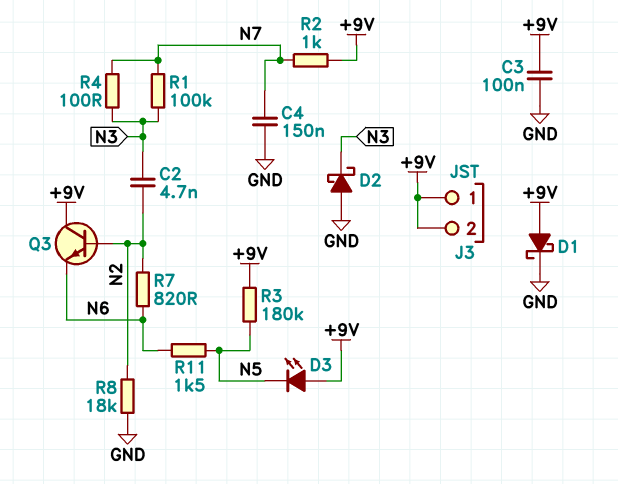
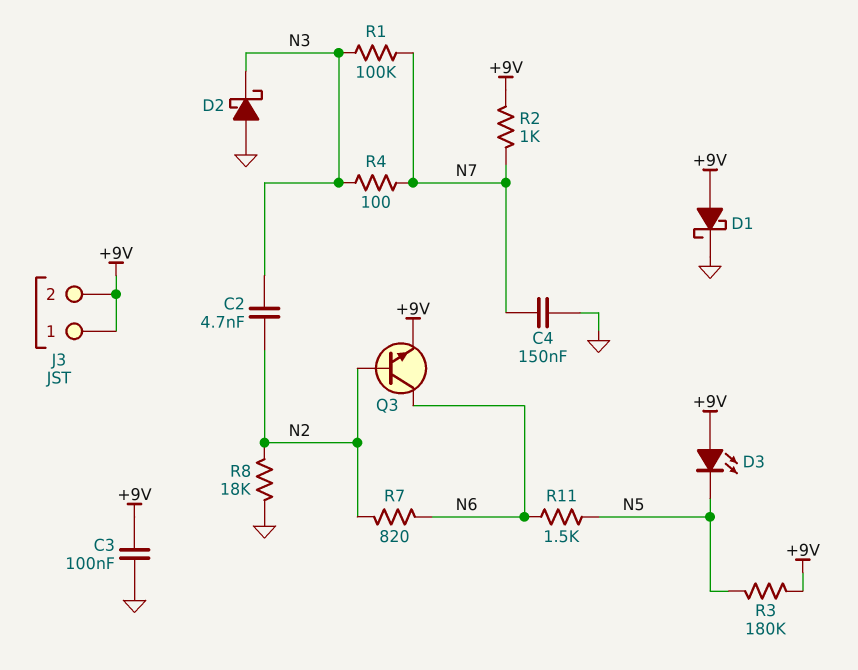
Q3: NPN (B N2, C +9V, E N6) -> NPN (B N2, C N6, E +9V)

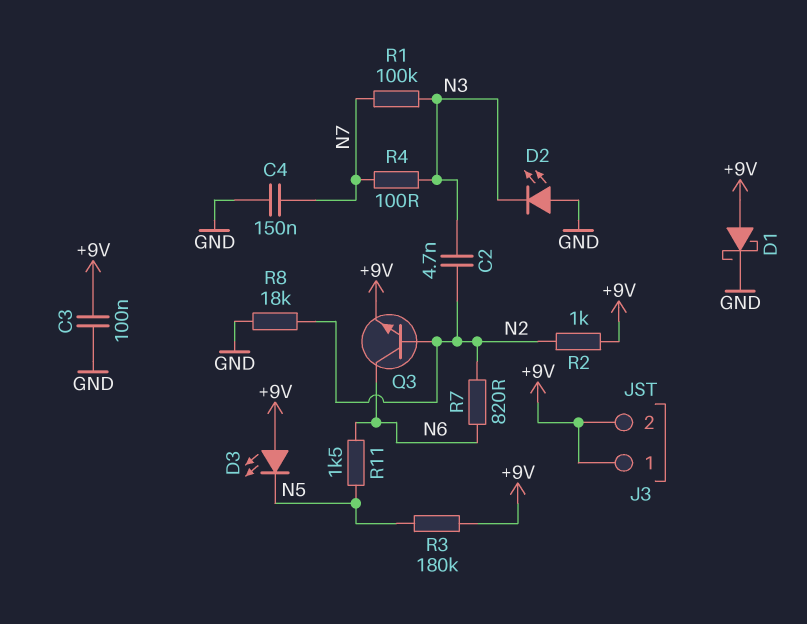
D2: schottky (A GND, K N3) -> LED (A GND, K N3)
R2: 1k (+9V, N7) -> 1k (+9V, N2)

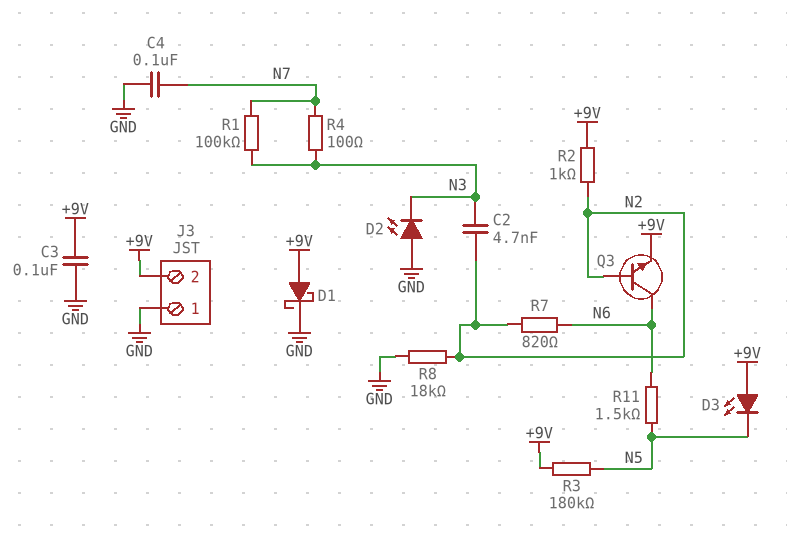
C4: 150nF (GND, N7) -> 100nF (GND, N7)
J3 pin 1: +9V -> GND

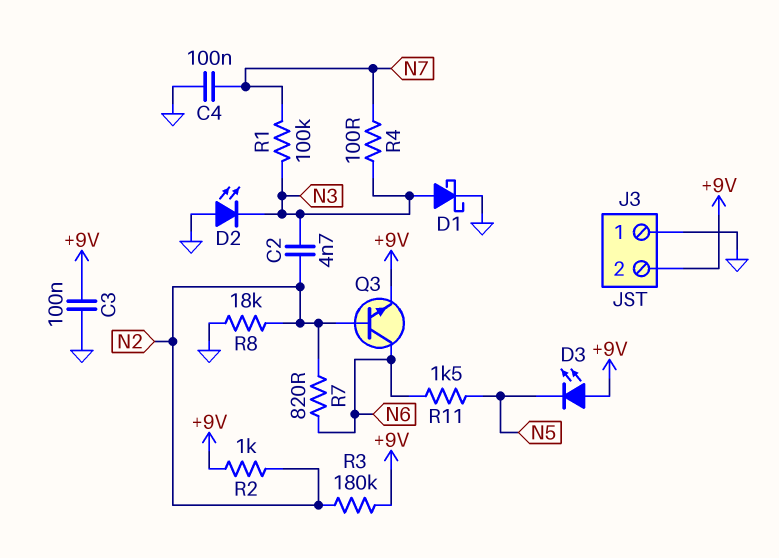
D1: schottky (A +9V, K GND) -> schottky (A N3, K GND)
R3: 180k (+9V, N5) -> 180k (+9V, N2)

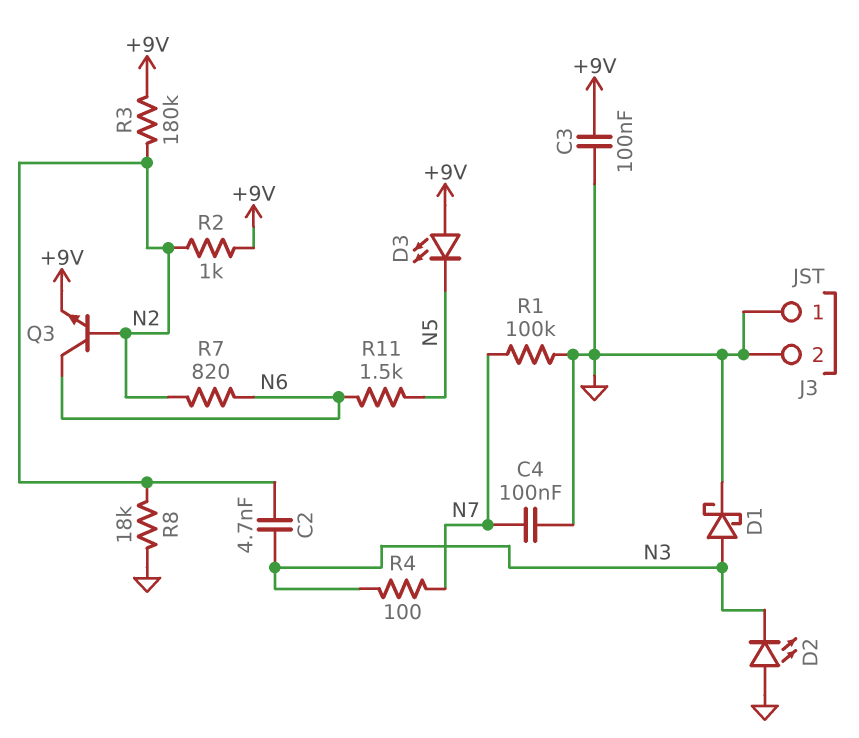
J3 pin 2: +9V -> GND
R1: 100k (N3, N7) -> 100k (GND, N7)

